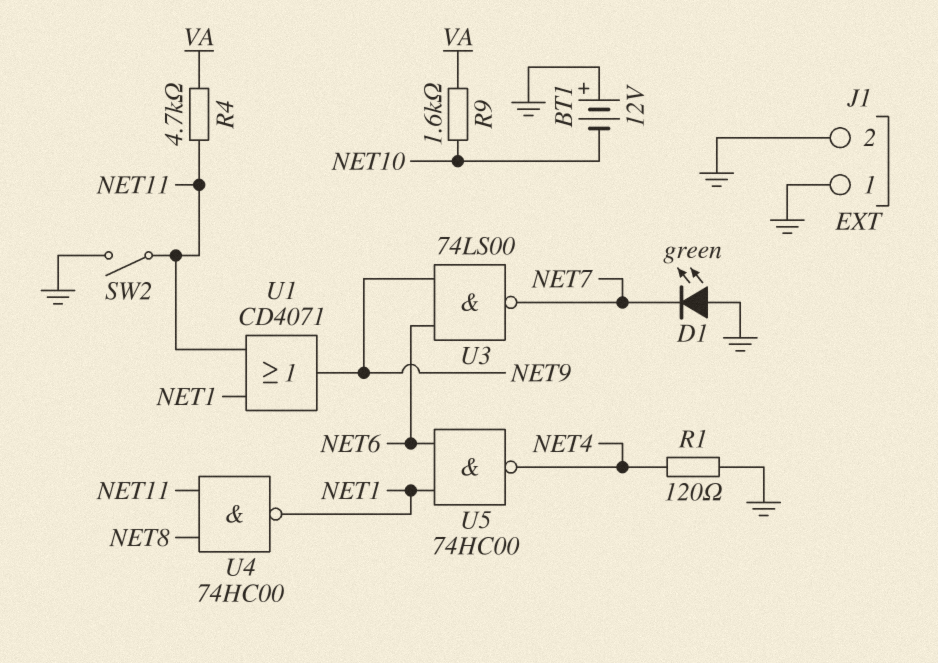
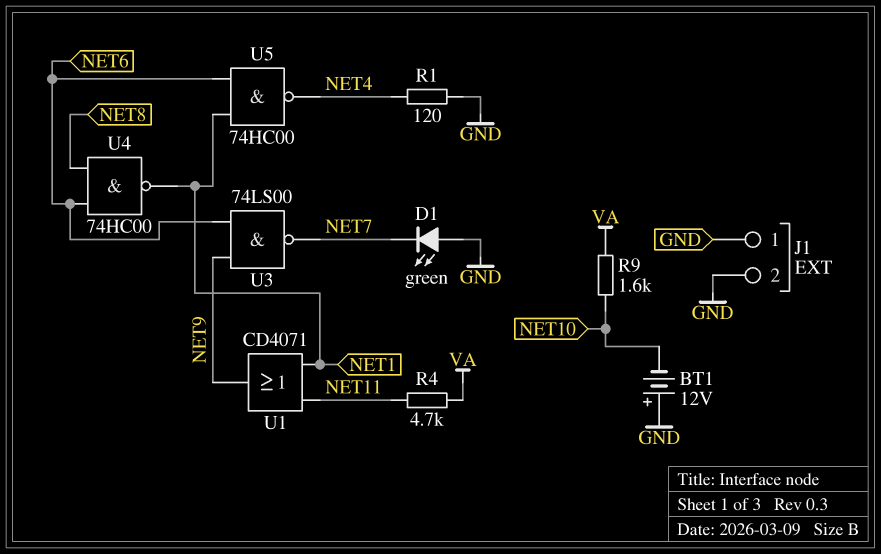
SW2: switch (GND, NET11) -> none
U4: NAND 74HC00 (in NET8, in NET11, out NET1) -> NAND 74HC00 (in NET6, in NET8, out NET1)

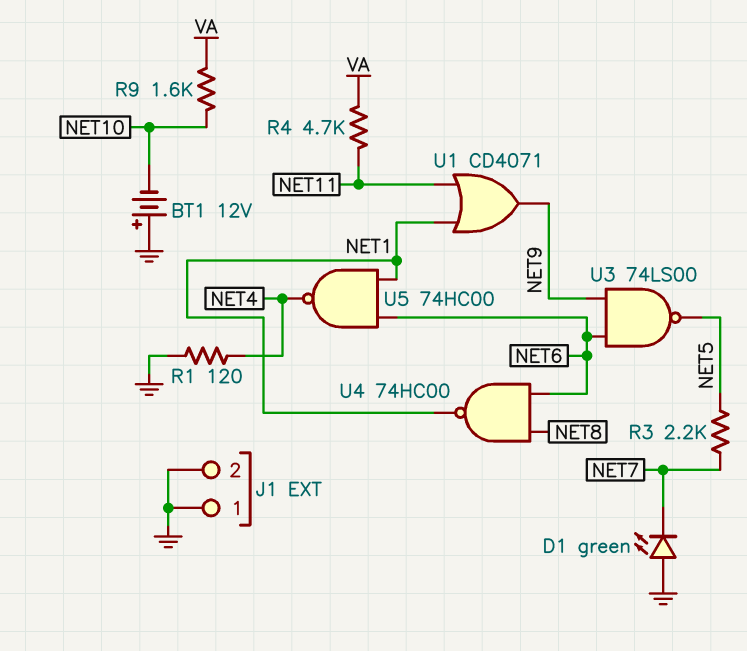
R3: none -> 2.2k (NET5, NET7)
U3: NAND 74LS00 (in NET6, in NET9, out NET7) -> NAND 74LS00 (in NET6, in NET9, out NET5)

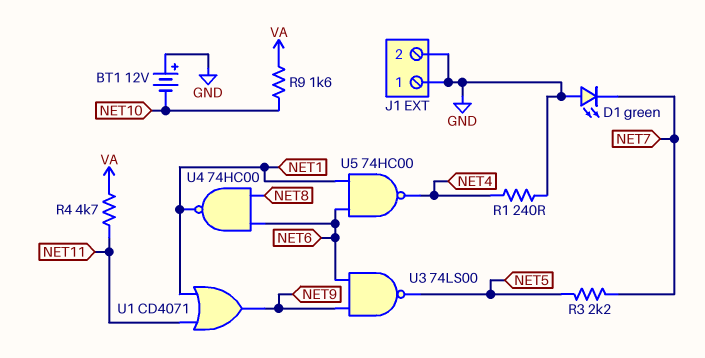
R1: 120 (GND, NET4) -> 240 (GND, NET4)

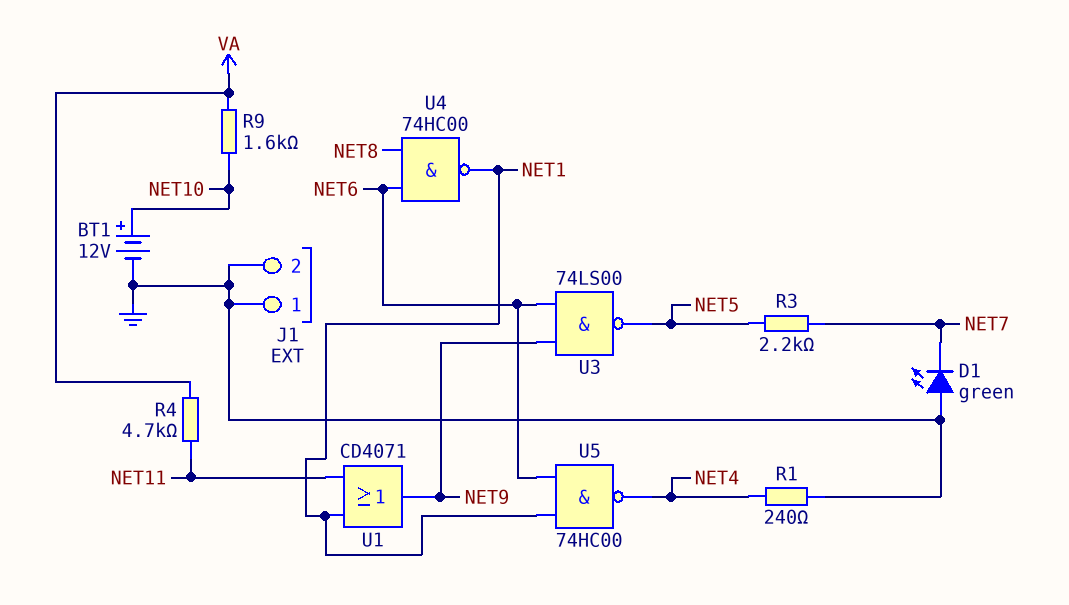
BT1: 12V (plus GND, minus NET10) -> 12V (plus NET10, minus GND)

